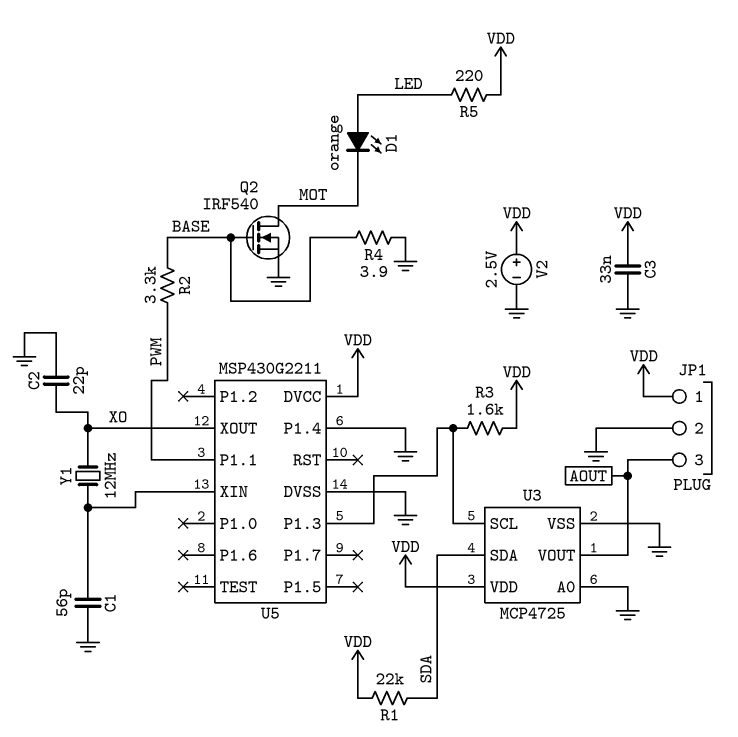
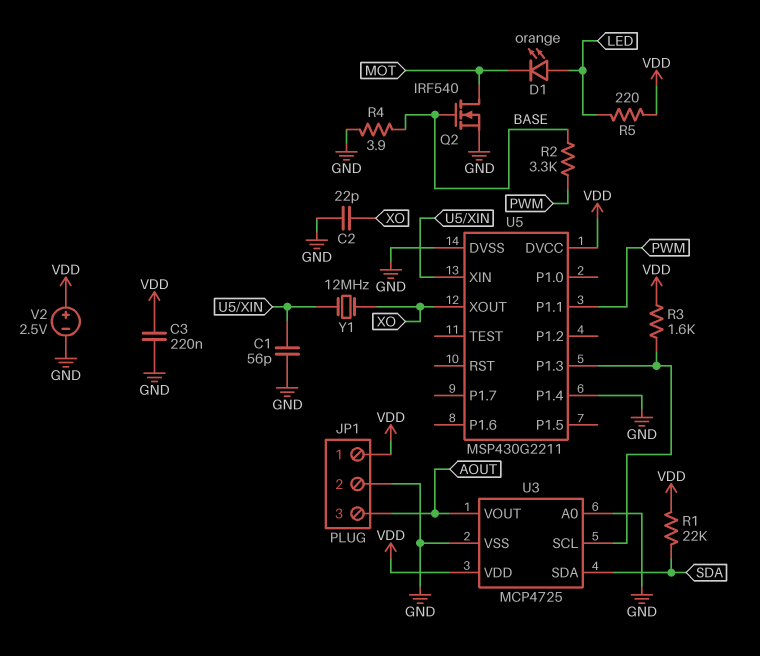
C3: 33nF (GND, VDD) -> 220nF (GND, VDD)

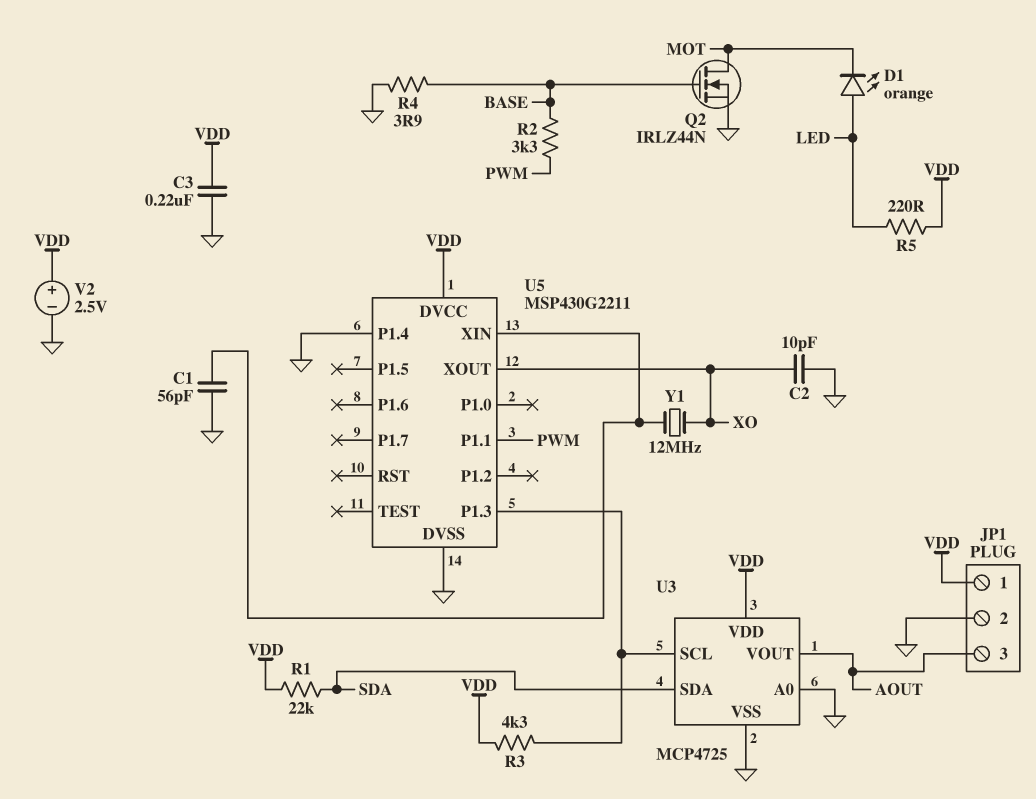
C2: 22pF (GND, XO) -> 10pF (GND, XO)
Q2: NMOS IRF540 (G BASE, D MOT, S GND) -> NMOS IRLZ44N (G BASE, D MOT, S GND)
R3: 1.6k (U3/SCL, VDD) -> 4.3k (U3/SCL, VDD)

